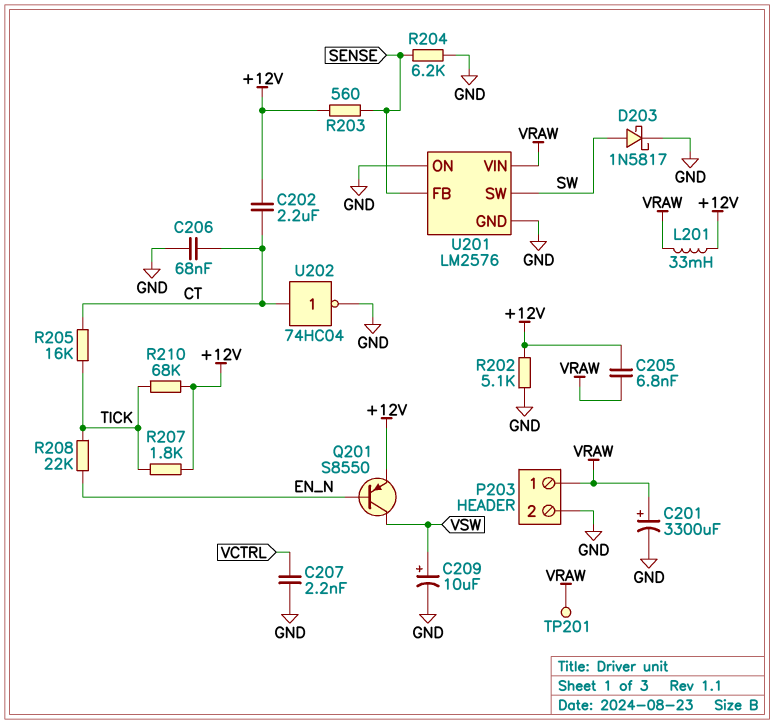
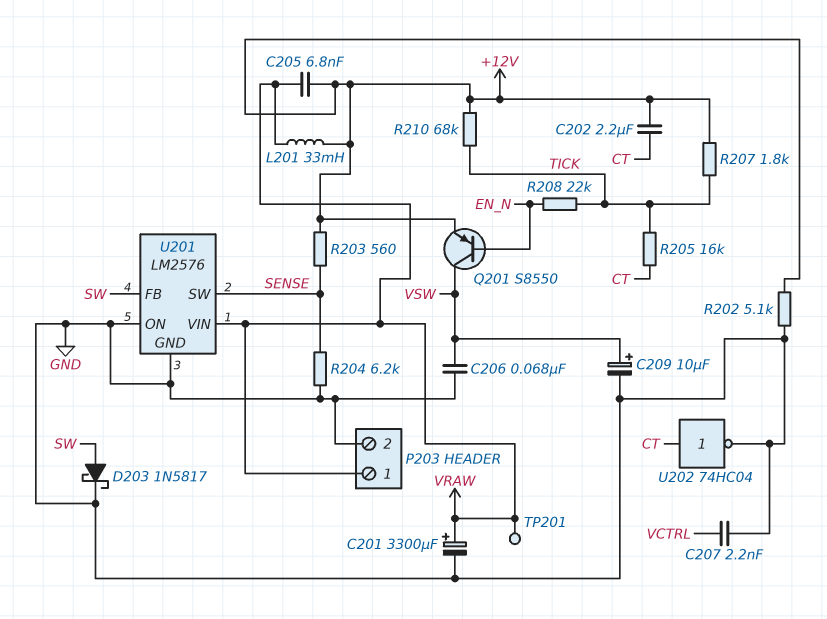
C206: 68nF (CT, GND) -> 68nF (GND, VSW)
U201 pin FB: SENSE -> SW
U201 pin SW: SW -> SENSE

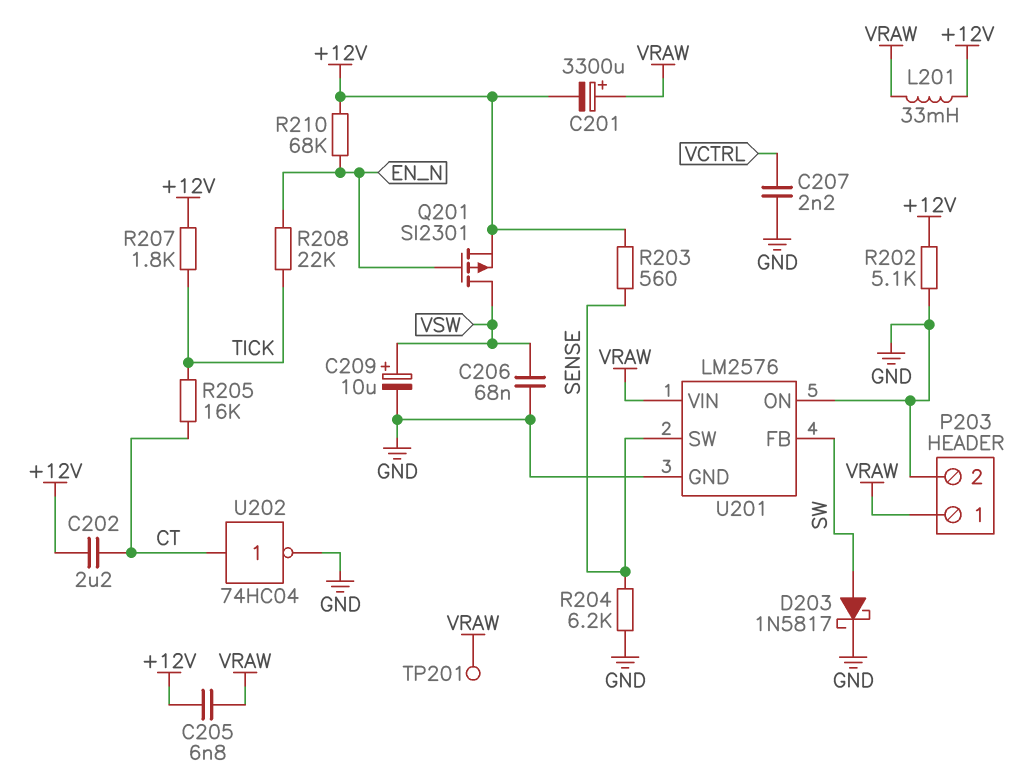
C201: 3300uF (plus VRAW, minus GND) -> 3300uF (plus VRAW, minus +12V)
Q201: PNP S8550 (B EN_N, C VSW, E +12V) -> PMOS SI2301 (G EN_N, D VSW, S +12V)
R210: 68k (+12V, TICK) -> 68k (+12V, EN_N)

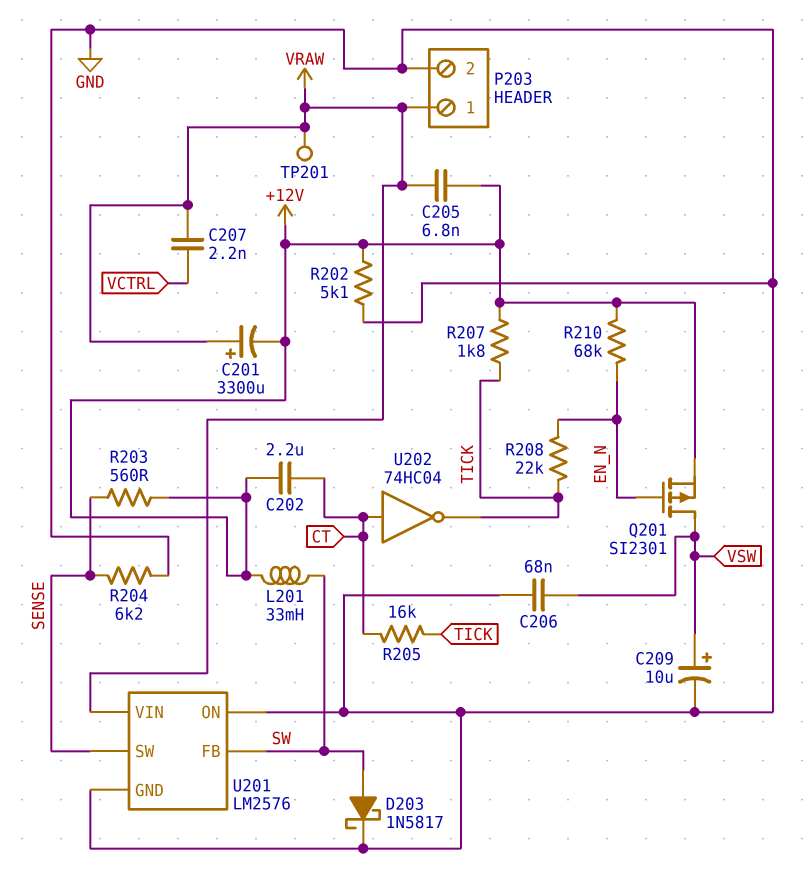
C207: 2.2nF (GND, VCTRL) -> 2.2nF (VCTRL, VRAW)
L201: 33mH (+12V, VRAW) -> 33mH (+12V, SW)
U202: NOT 74HC04 (in CT, out GND) -> NOT 74HC04 (in CT, out TICK)

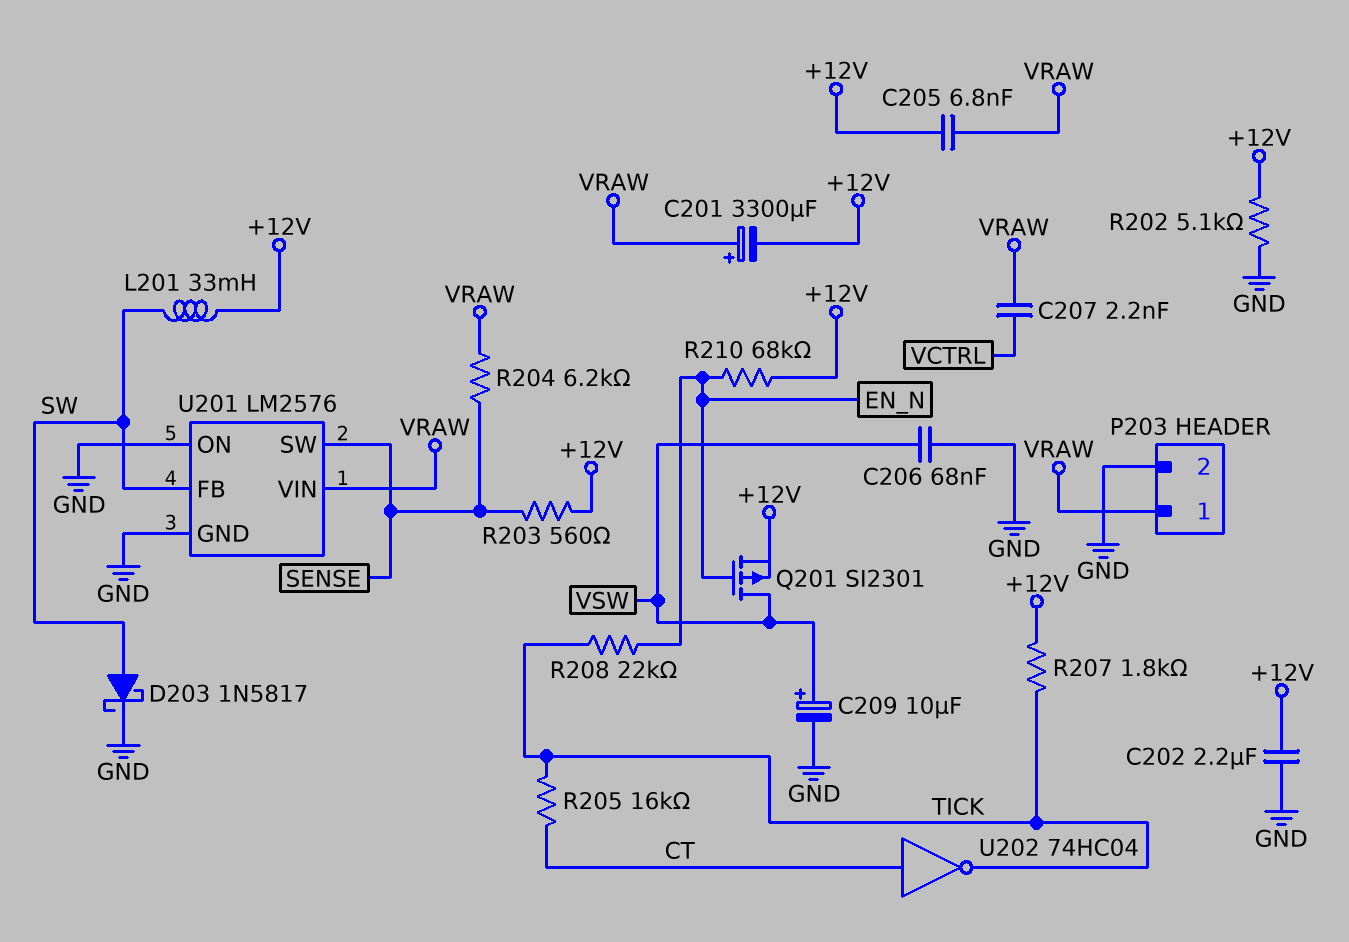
C202: 2.2uF (+12V, CT) -> 2.2uF (+12V, GND)
R204: 6.2k (GND, SENSE) -> 6.2k (SENSE, VRAW)
TP201: test point (VRAW) -> none

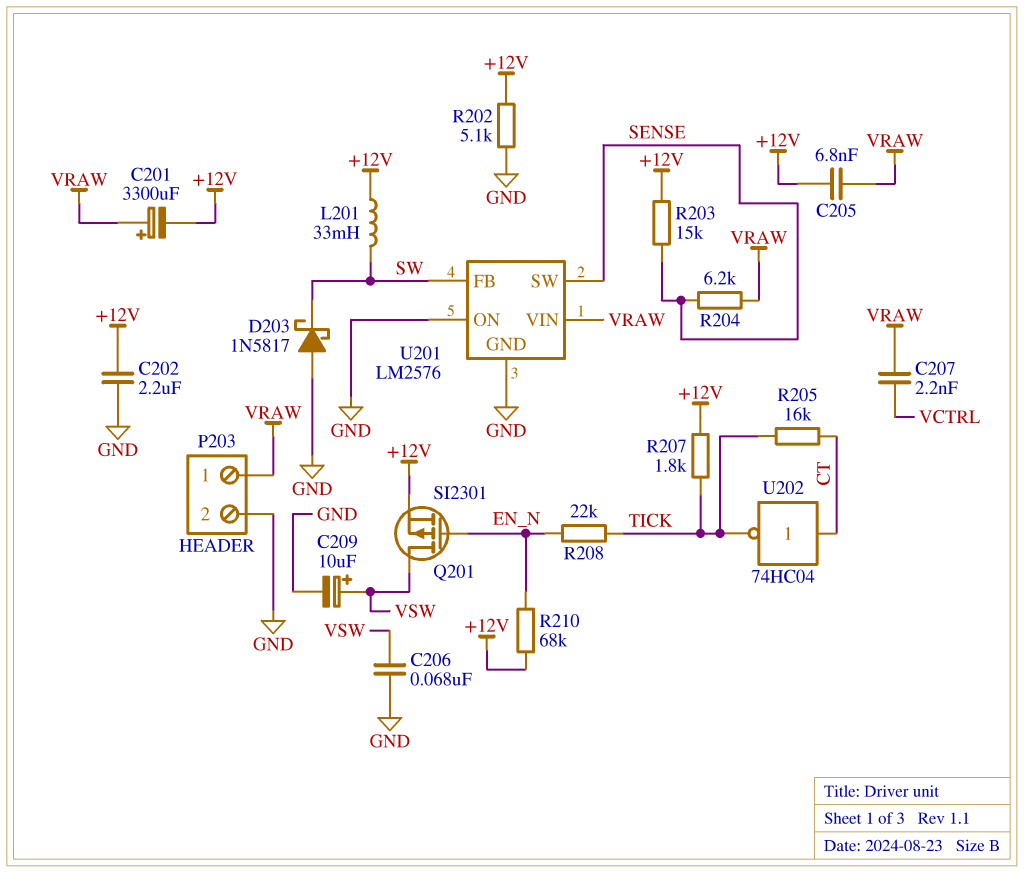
D203: schottky 1N5817 (A SW, K GND) -> schottky 1N5817 (A GND, K SW)
R203: 560 (+12V, SENSE) -> 15k (+12V, SENSE)

